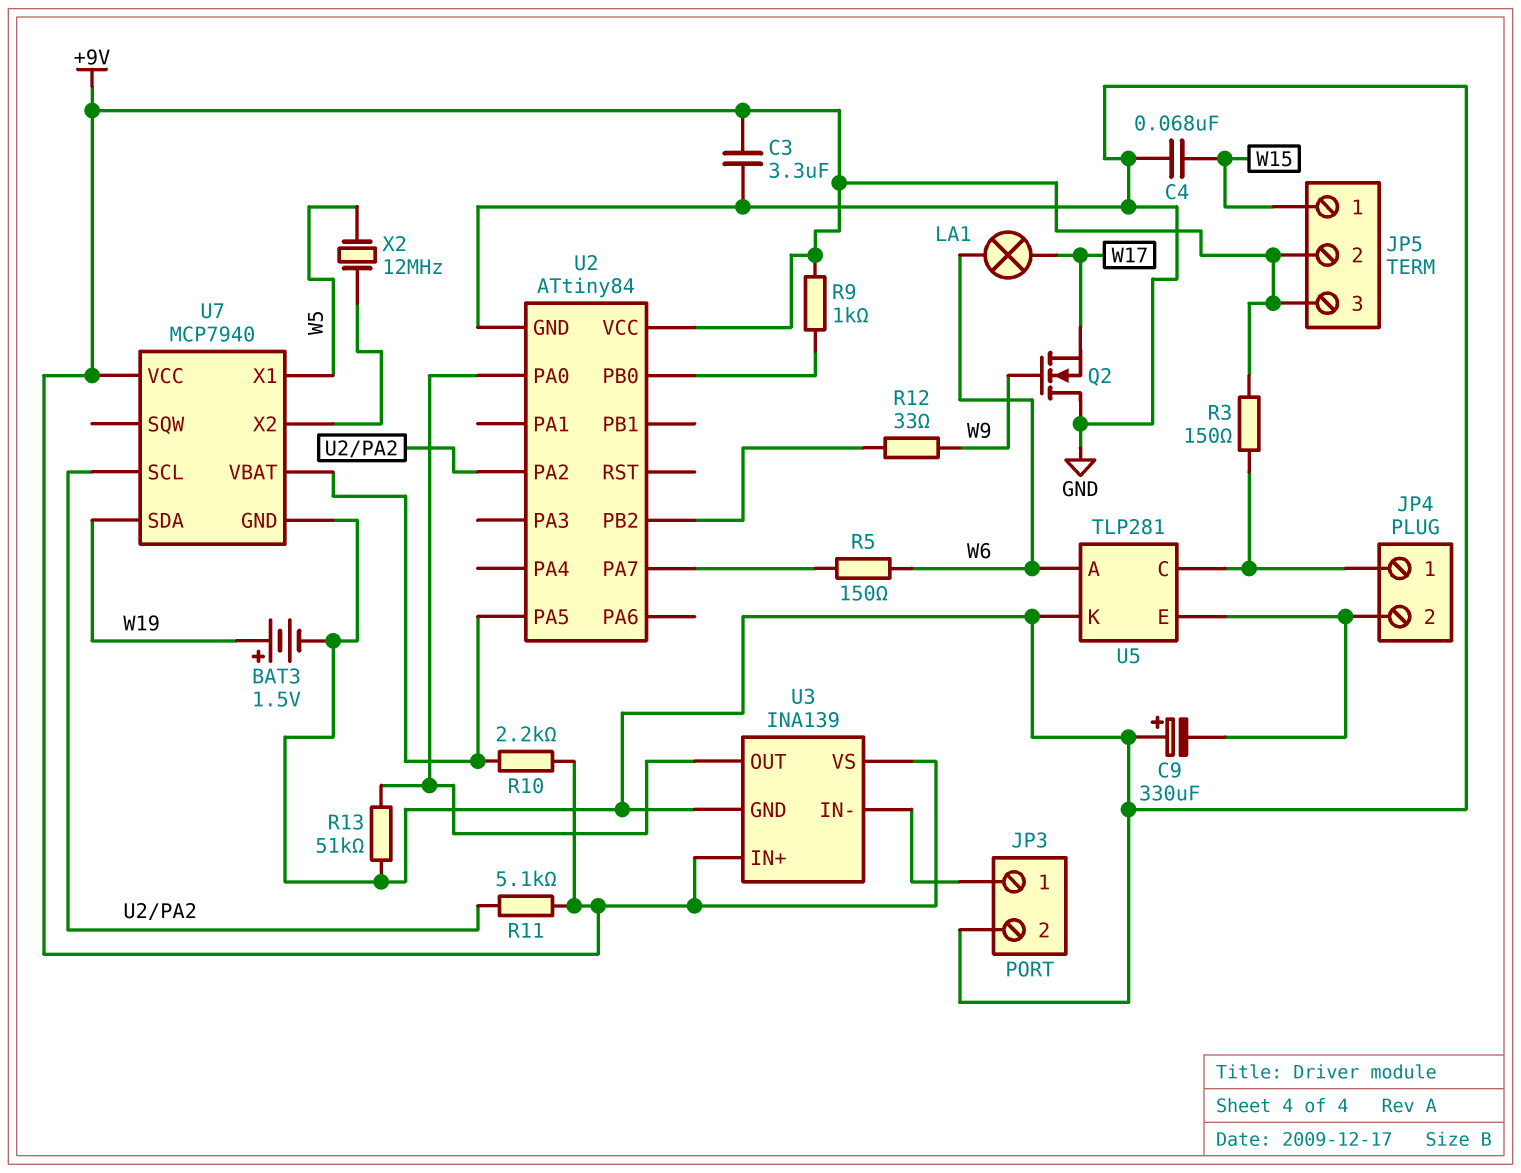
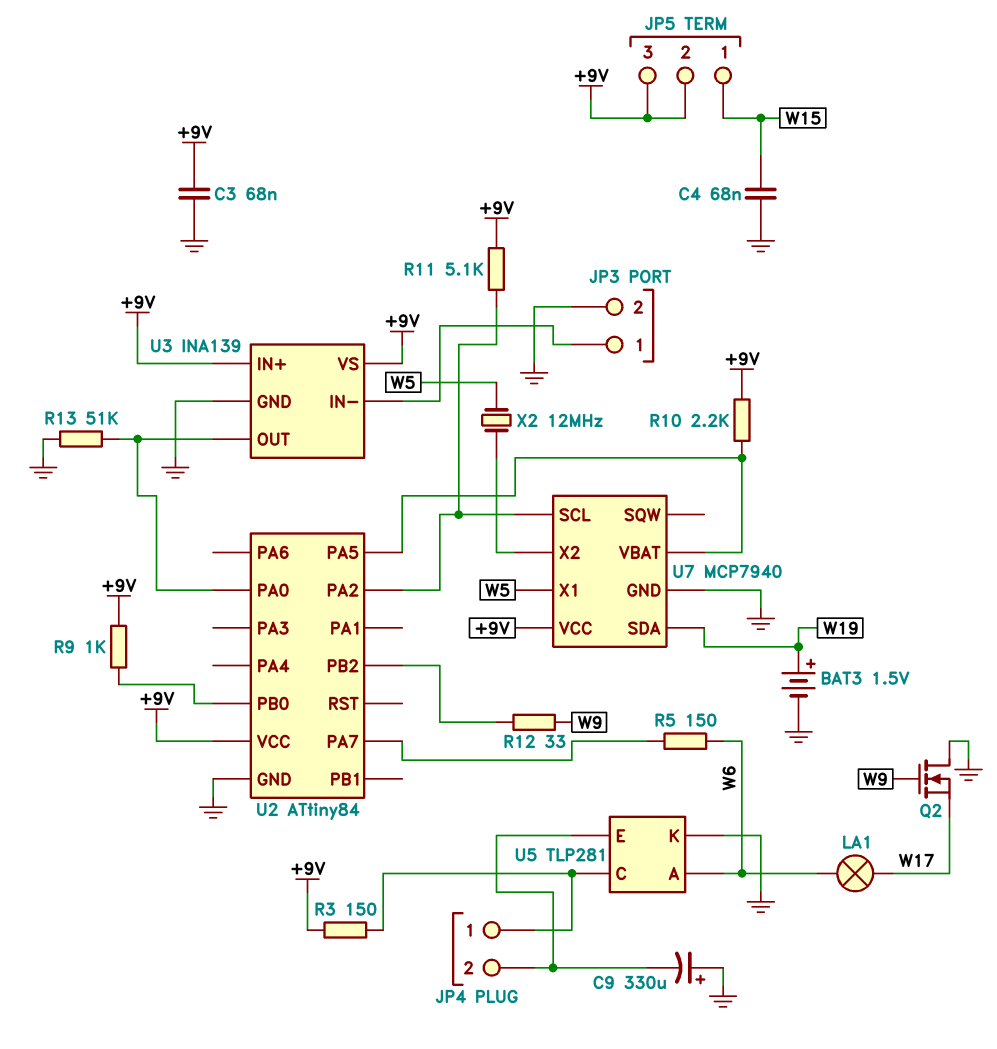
C3: 3.3uF (+9V, GND) -> 68nF (+9V, GND)

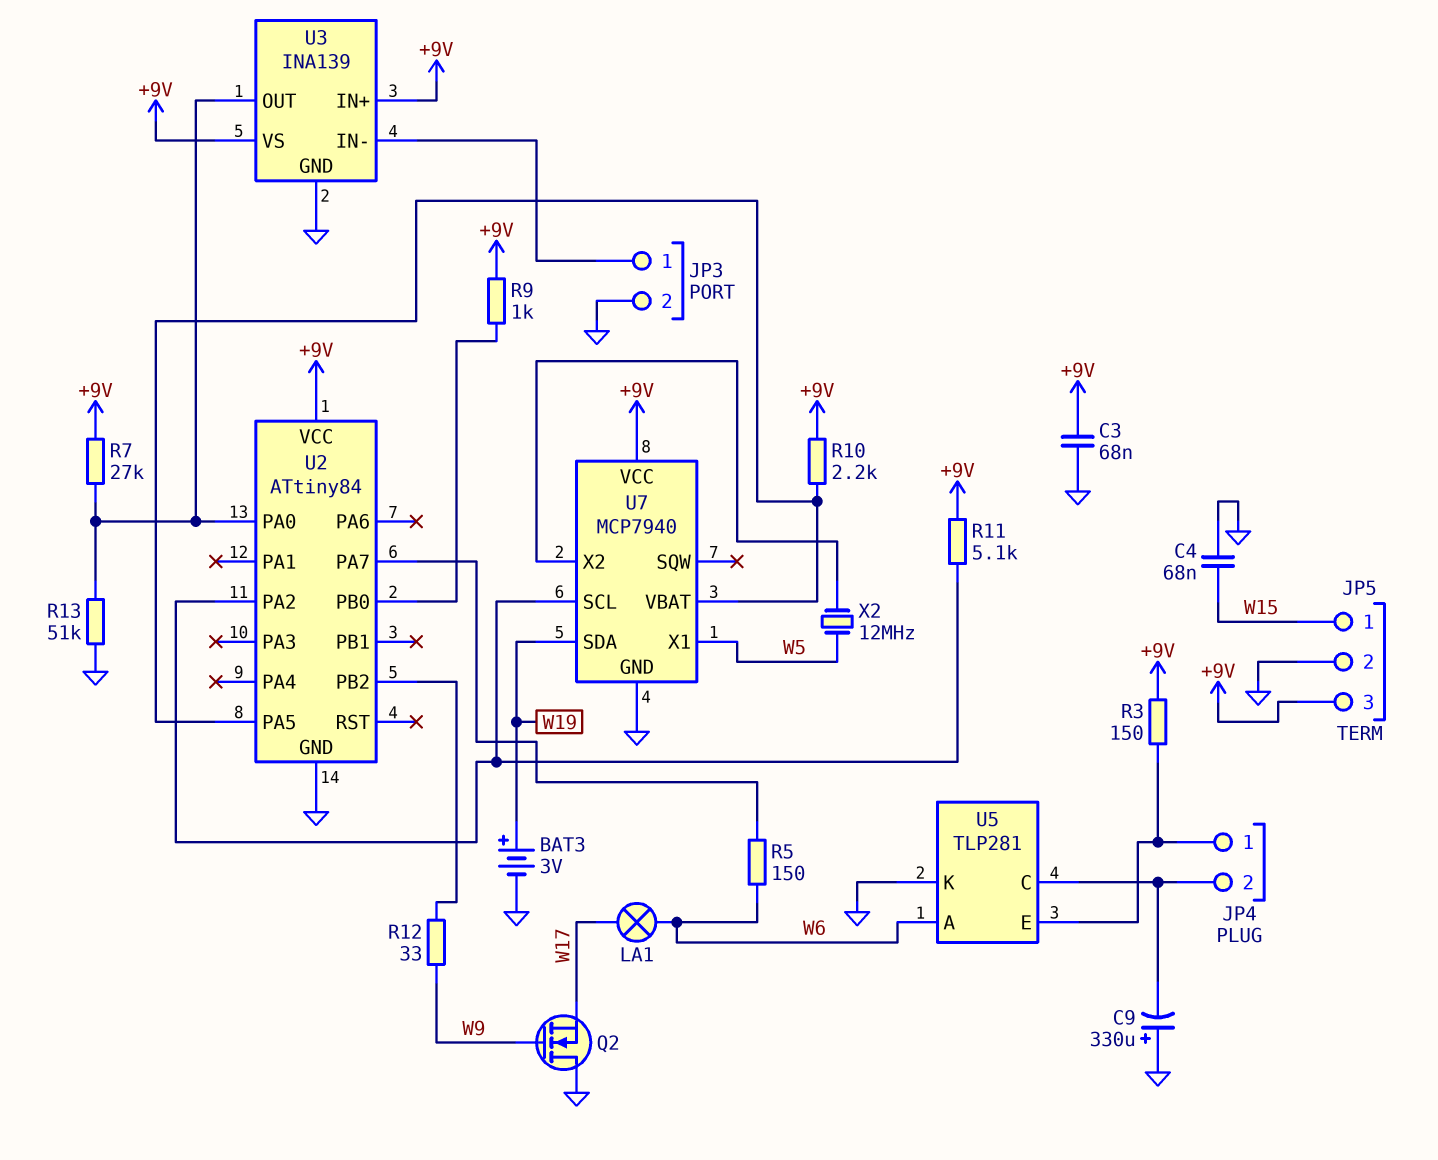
BAT3: 1.5V (plus W19, minus GND) -> 3V (plus W19, minus GND)
JP5 pin 2: +9V -> GND
R7: none -> 27k (+9V, U2/PA0)
U5 pin C: JP4/1 -> JP4/2
U5 pin E: JP4/2 -> JP4/1

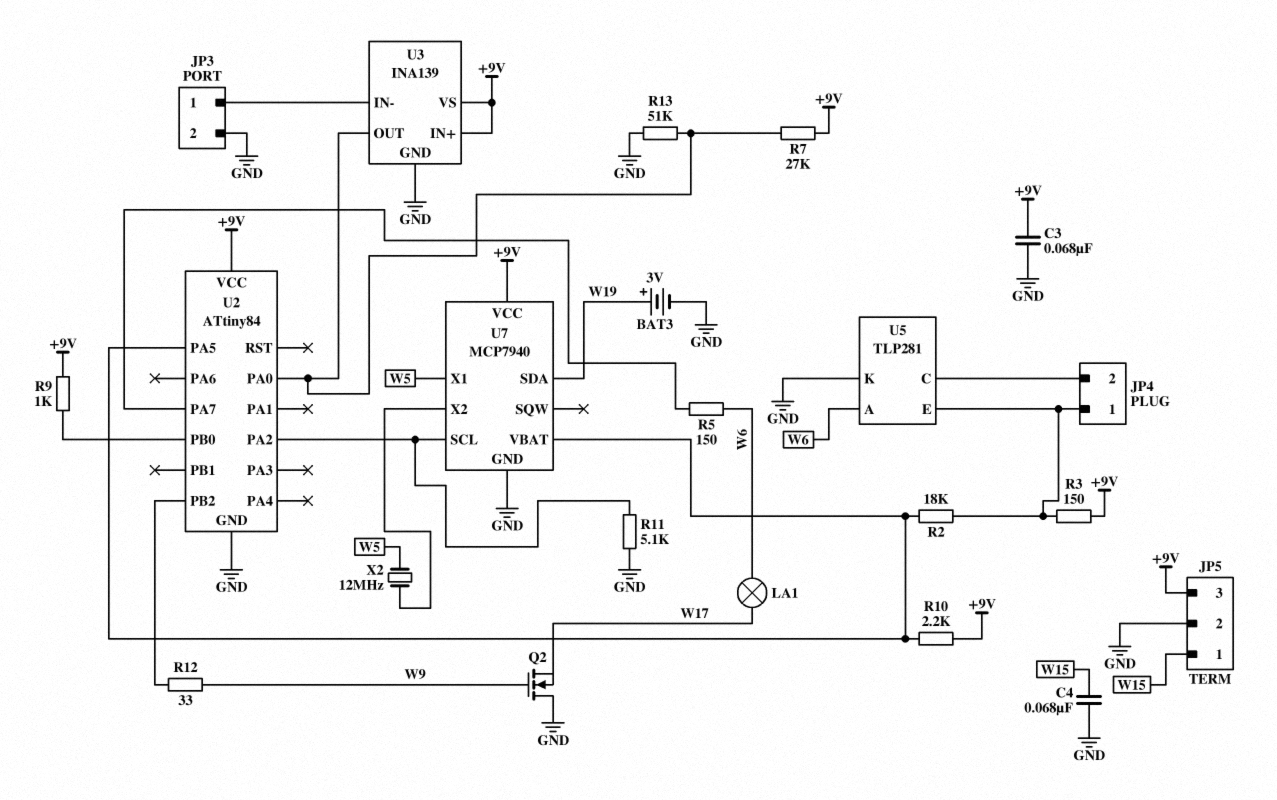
C9: 330uF (plus GND, minus JP4/2) -> none
R2: none -> 18k (JP4/1, U2/PA5)
R11: 5.1k (+9V, U2/PA2) -> 5.1k (GND, U2/PA2)

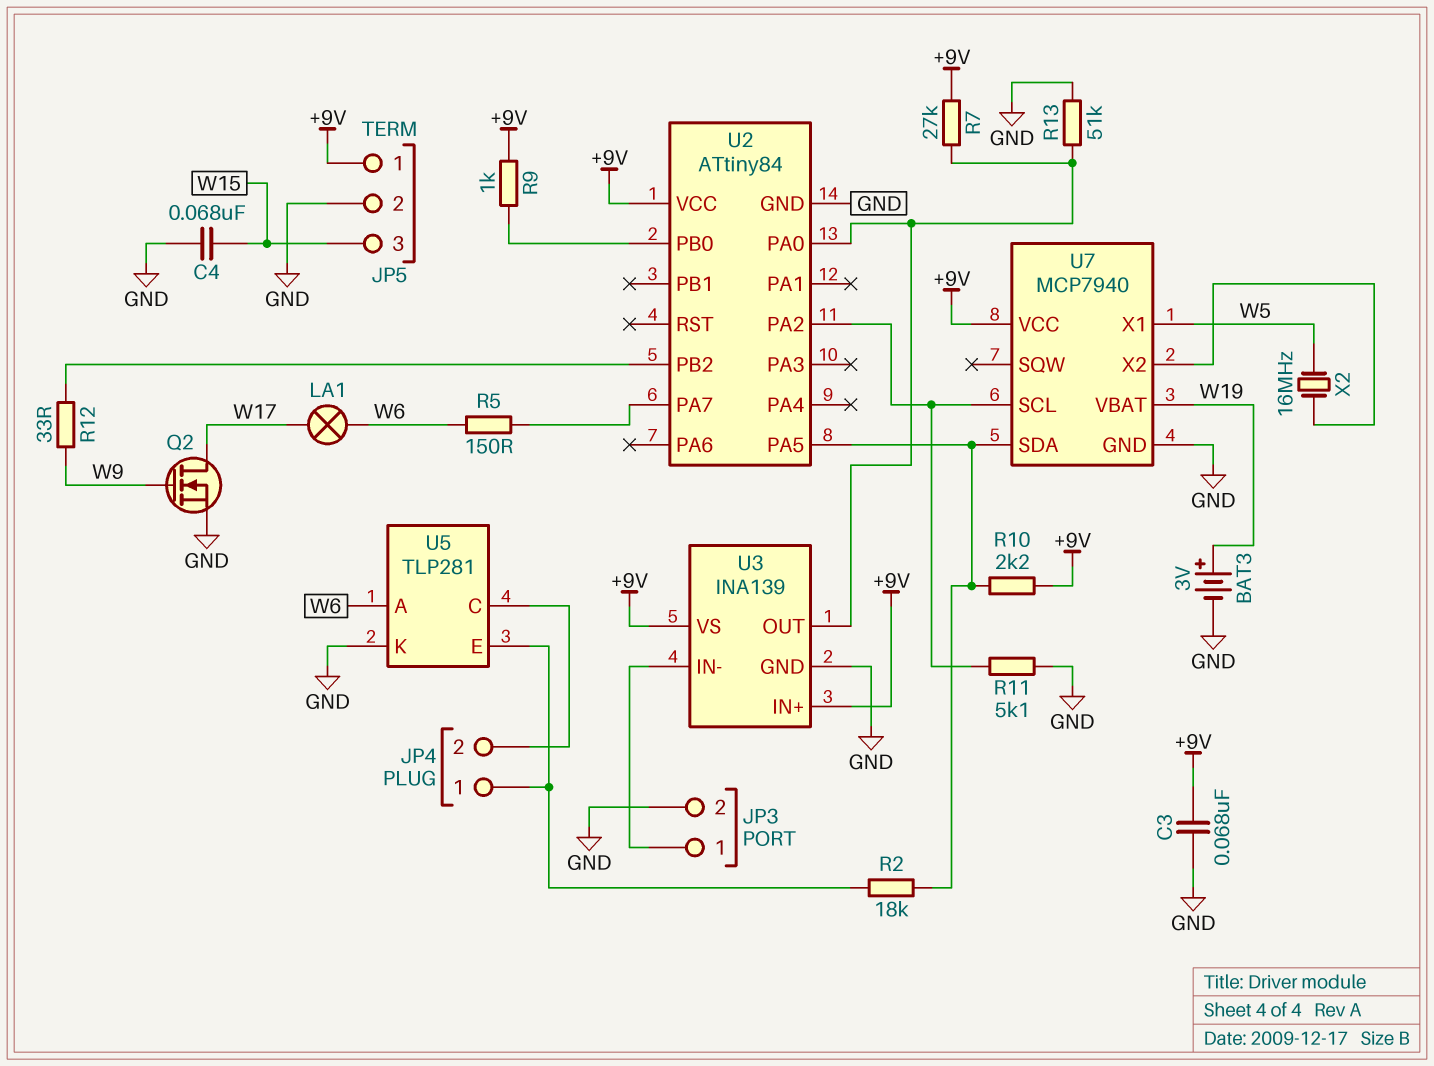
JP5 pin 1: W15 -> +9V
JP5 pin 3: +9V -> W15
Q2: NMOS (G W9, D GND, S W17) -> NMOS (G W9, D W17, S GND)
R3: 150 (+9V, JP4/1) -> none
U7 pin SDA: W19 -> U2/PA5
U7 pin VBAT: U2/PA5 -> W19
X2: 12MHz (U7/X2, W5) -> 16MHz (U7/X2, W5)

